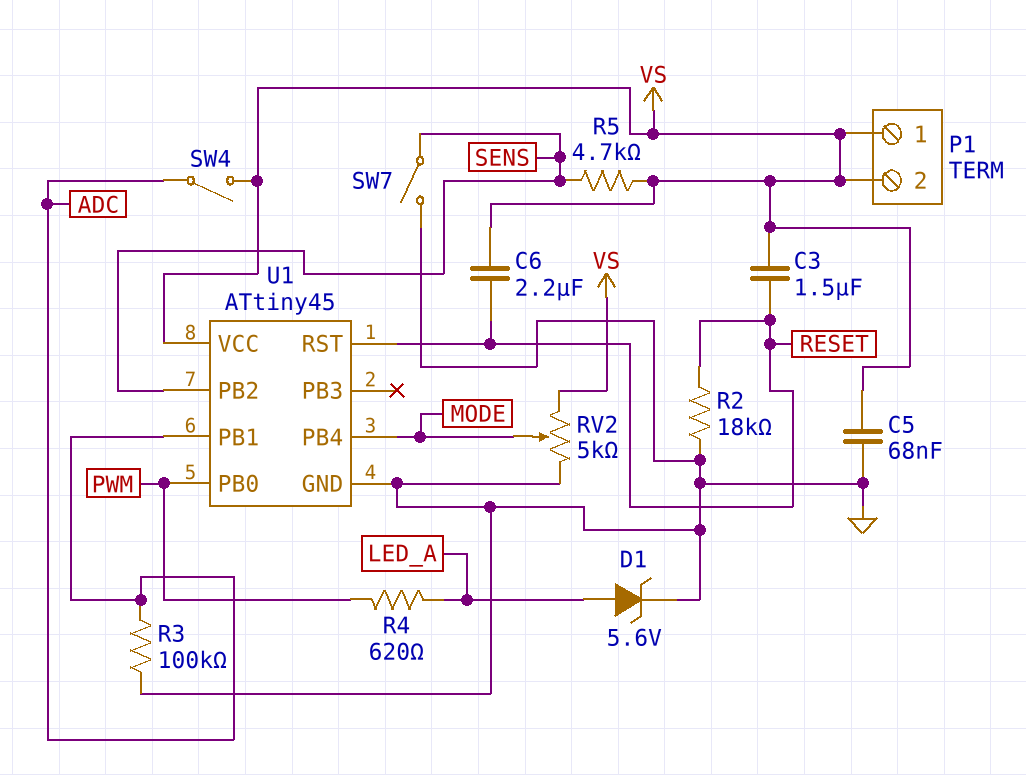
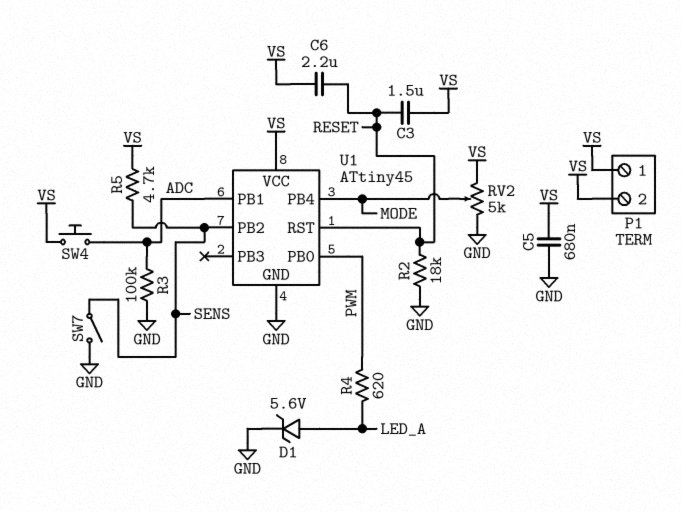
C5: 68nF (GND, VS) -> 680nF (GND, VS)
SW4: switch (ADC, VS) -> button (ADC, VS)

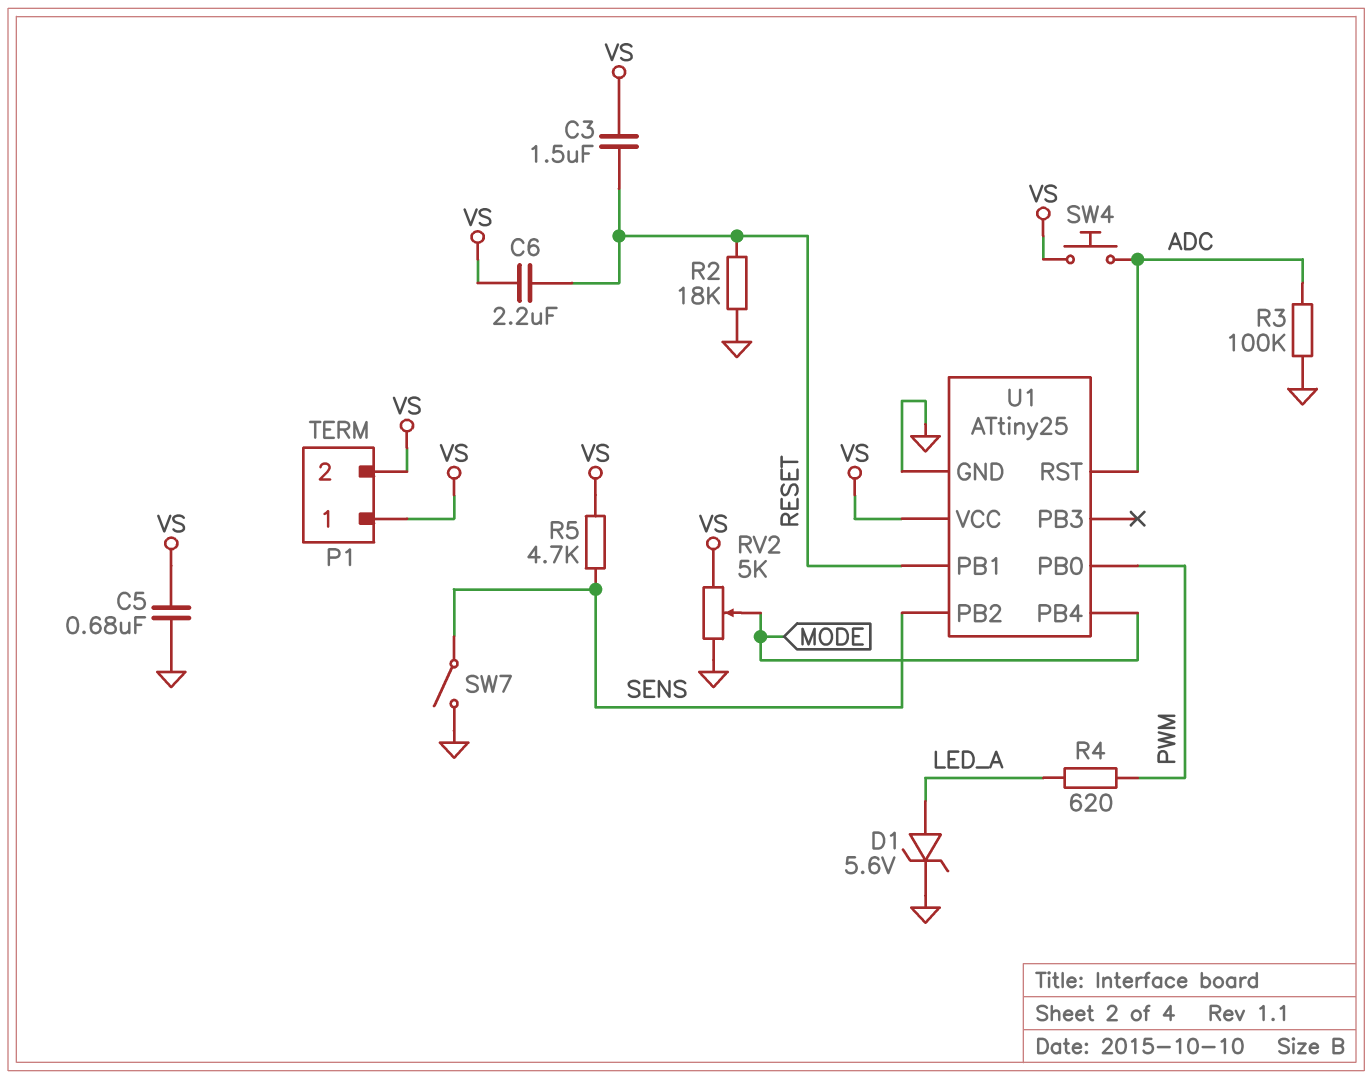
U1: ATtiny45 -> ATtiny25
U1 pin PB1: ADC -> RESET
U1 pin RST: RESET -> ADC

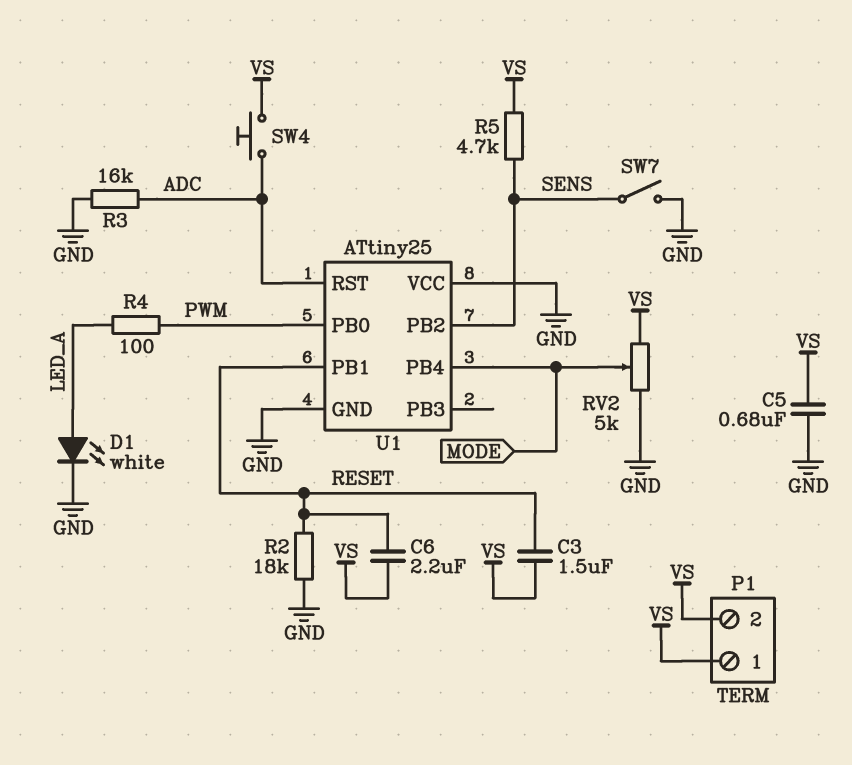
D1: zener 5.6V (A LED_A, K GND) -> LED white (A LED_A, K GND)
R3: 100k (ADC, GND) -> 16k (ADC, GND)
R4: 620 (LED_A, PWM) -> 100 (LED_A, PWM)
U1 pin VCC: VS -> GND

